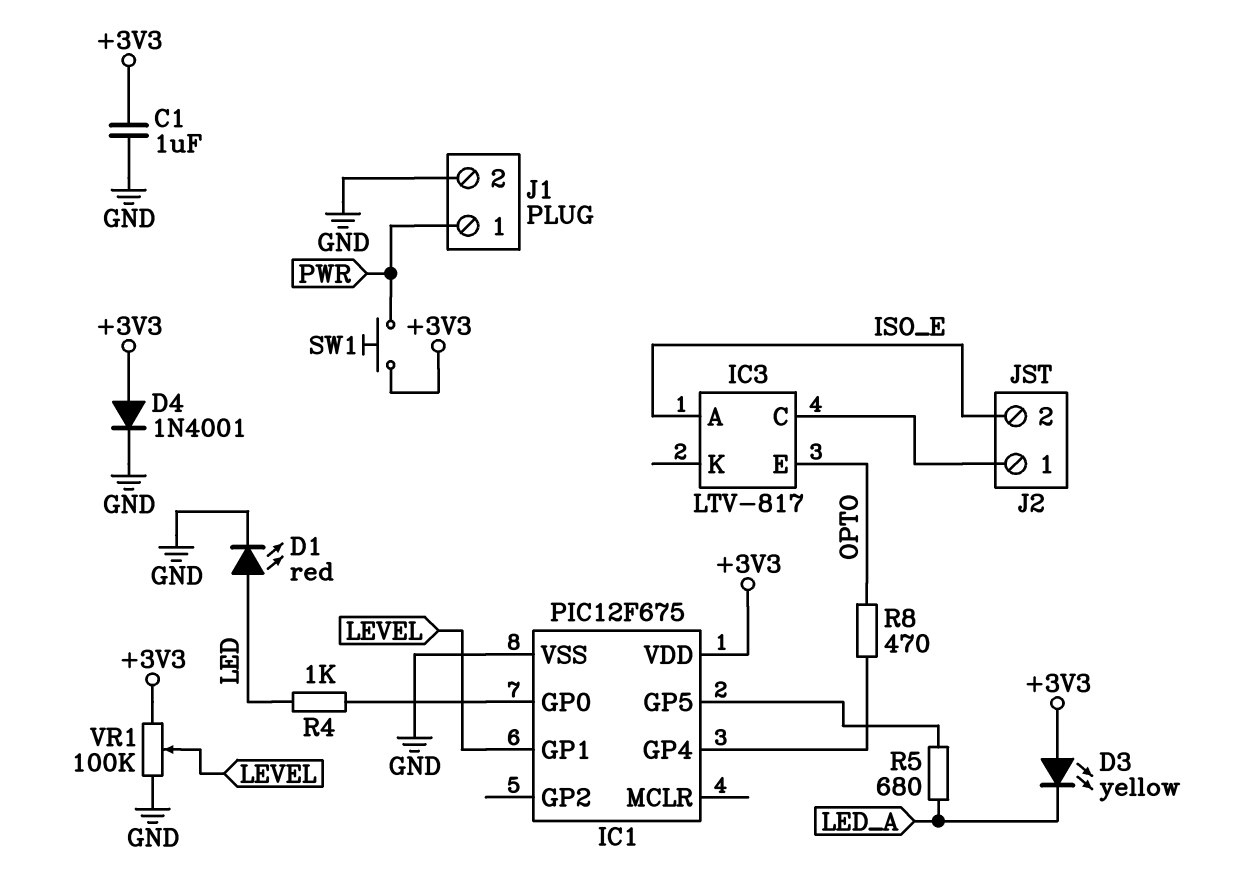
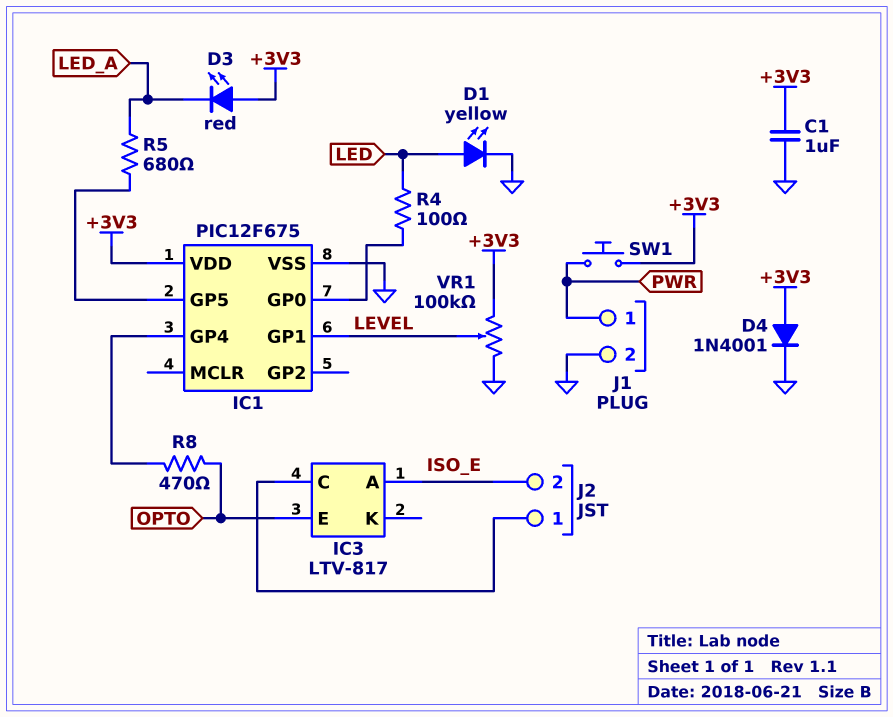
D1: LED red (A LED, K GND) -> LED yellow (A LED, K GND)
D3: LED yellow (A +3V3, K LED_A) -> LED red (A +3V3, K LED_A)
R4: 1k (IC1/GP0, LED) -> 100 (IC1/GP0, LED)

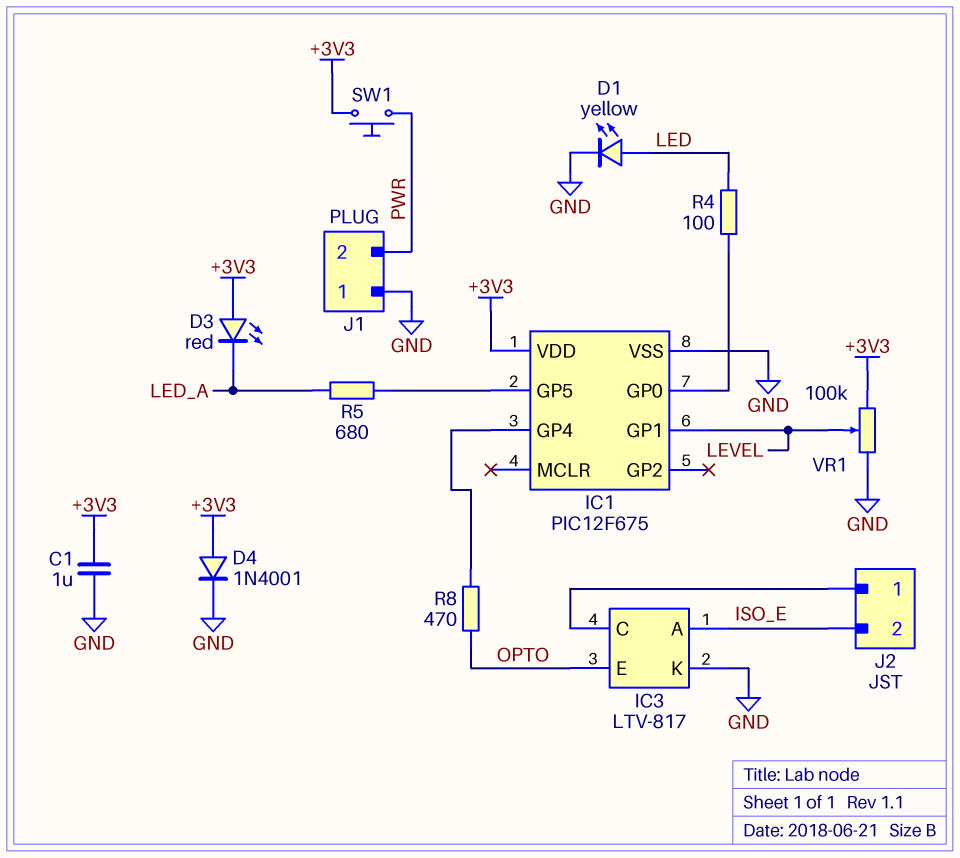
IC3 pin K: none -> GND
J1 pin 1: PWR -> GND
J1 pin 2: GND -> PWR

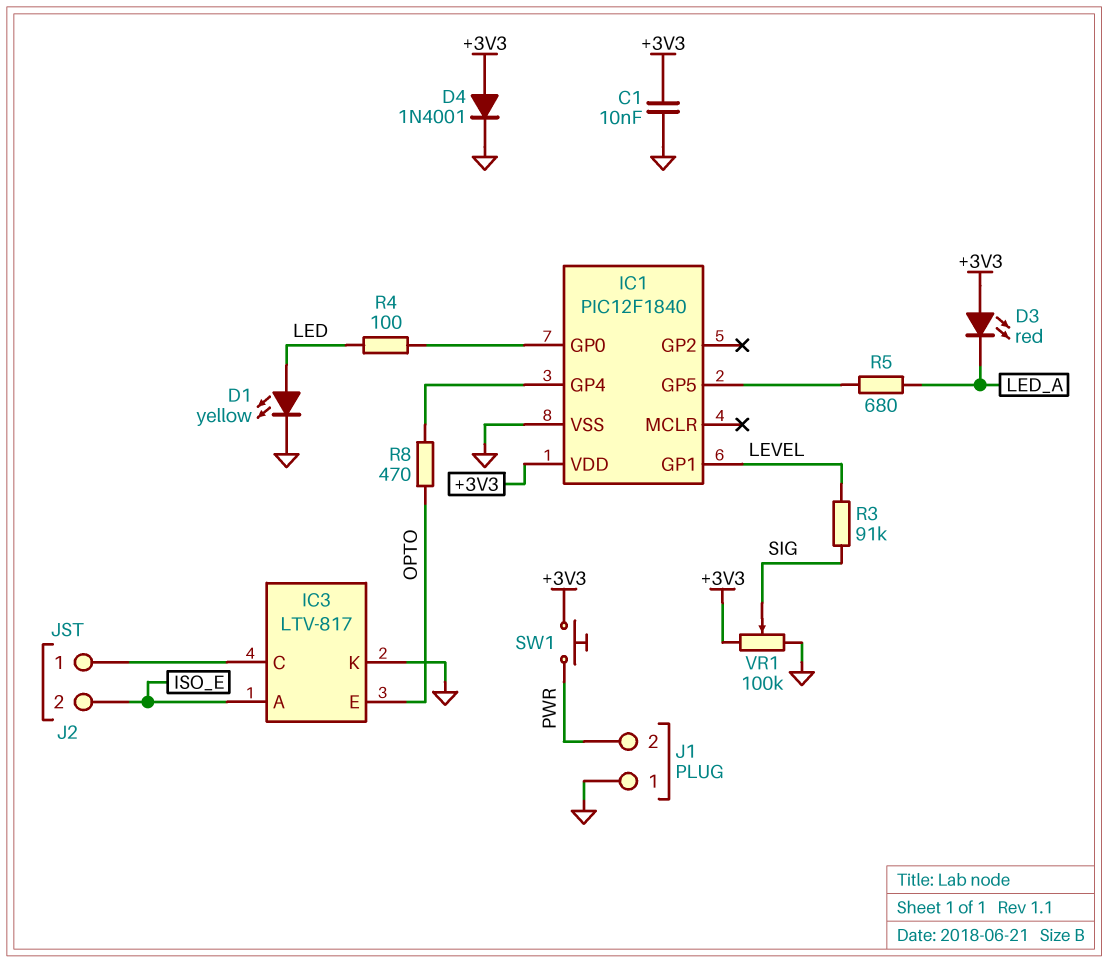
C1: 1uF (+3V3, GND) -> 10nF (+3V3, GND)
IC1: PIC12F675 -> PIC12F1840
R3: none -> 91k (LEVEL, SIG)
VR1: 100k (+3V3, GND, wiper LEVEL) -> 100k (+3V3, GND, wiper SIG)

